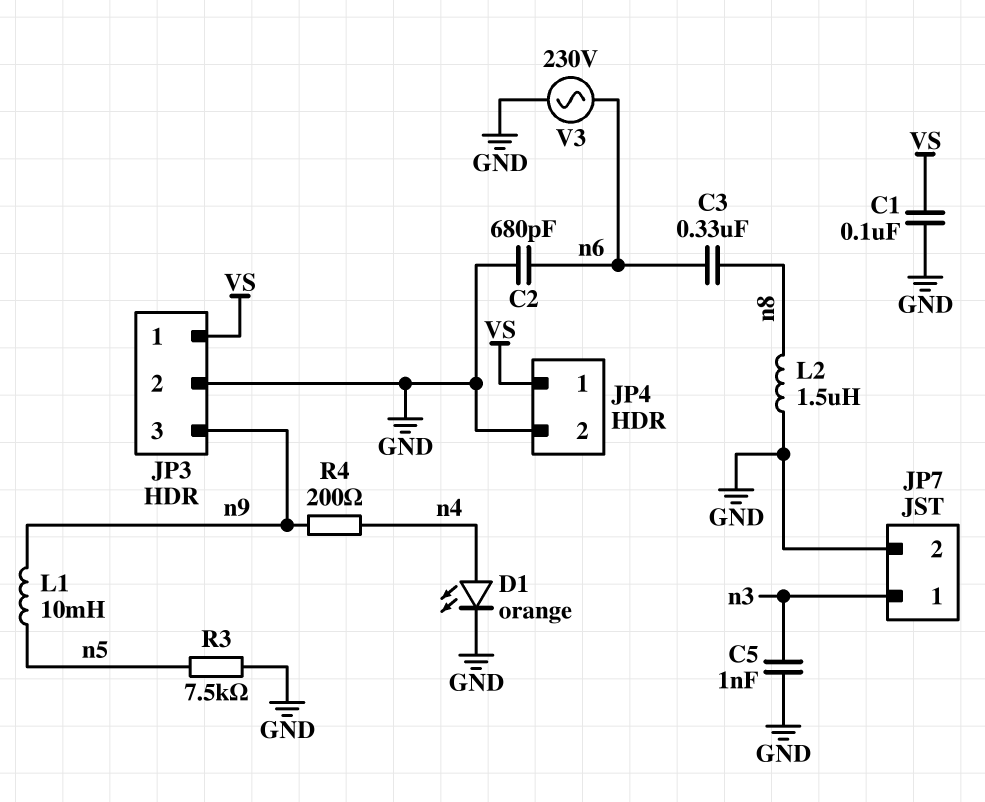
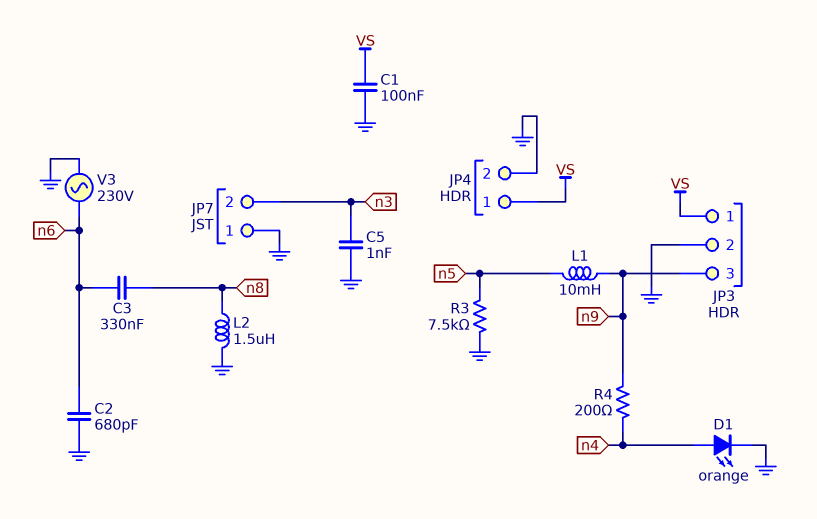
JP7 pin 1: n3 -> GND
JP7 pin 2: GND -> n3

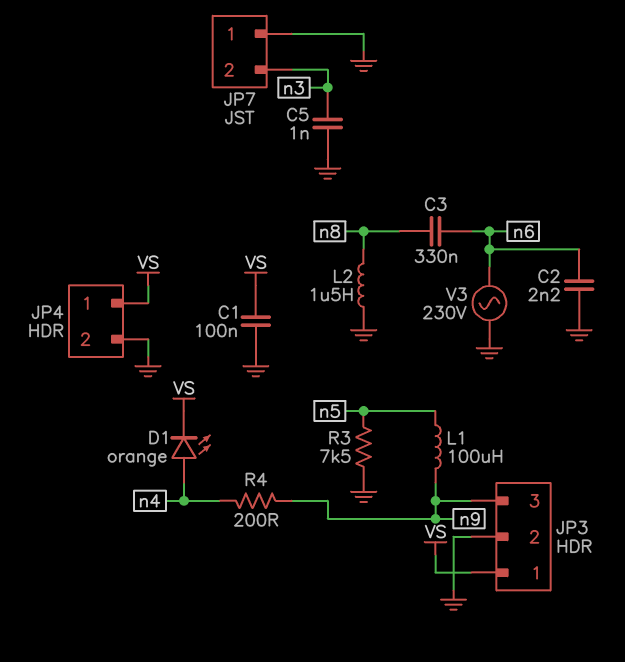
C2: 680pF (GND, n6) -> 2.2nF (GND, n6)
D1: LED orange (A n4, K GND) -> LED orange (A n4, K VS)
L1: 10mH (n5, n9) -> 100uH (n5, n9)

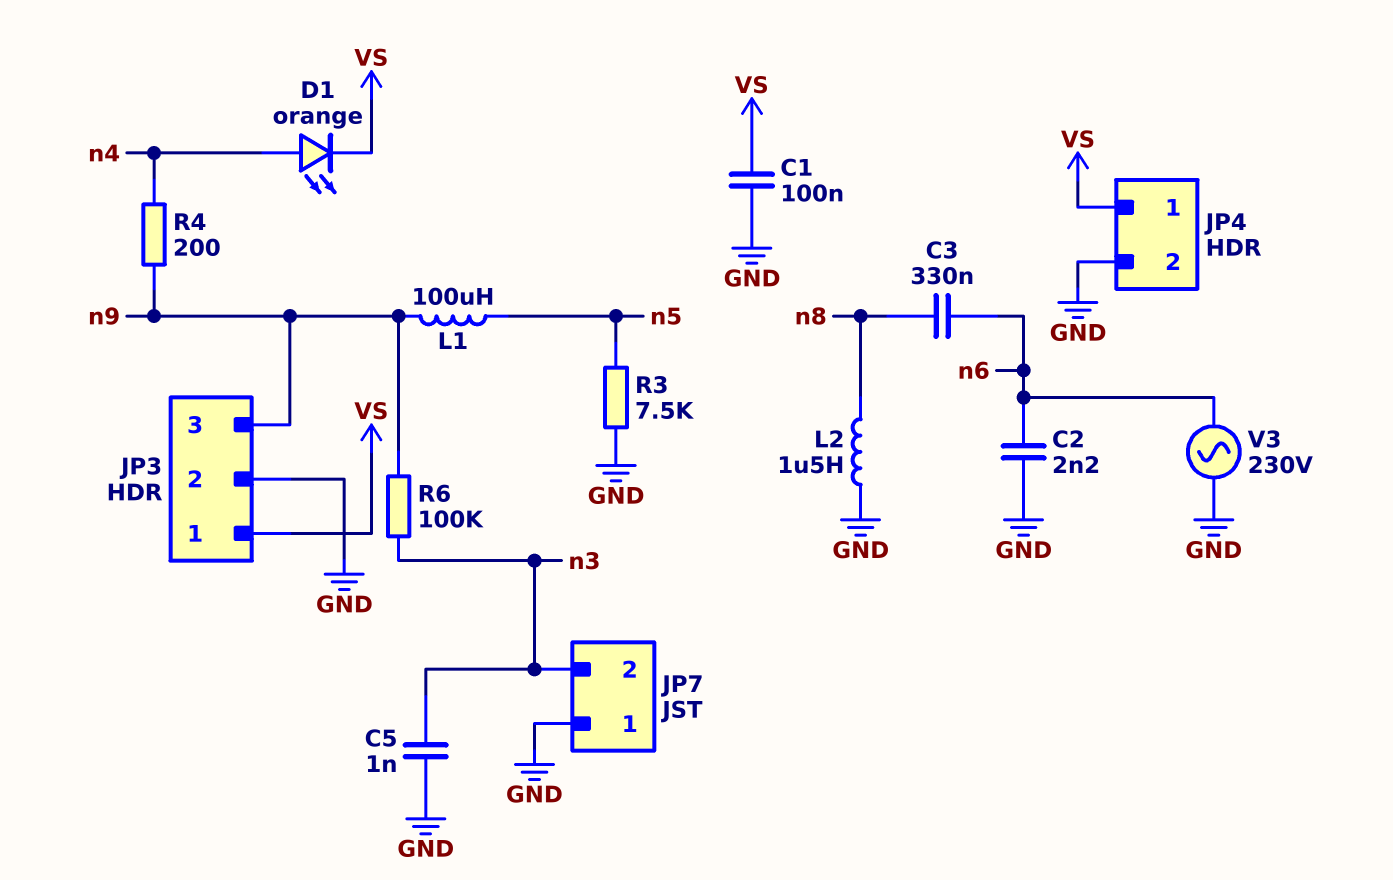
R6: none -> 100k (n3, n9)

